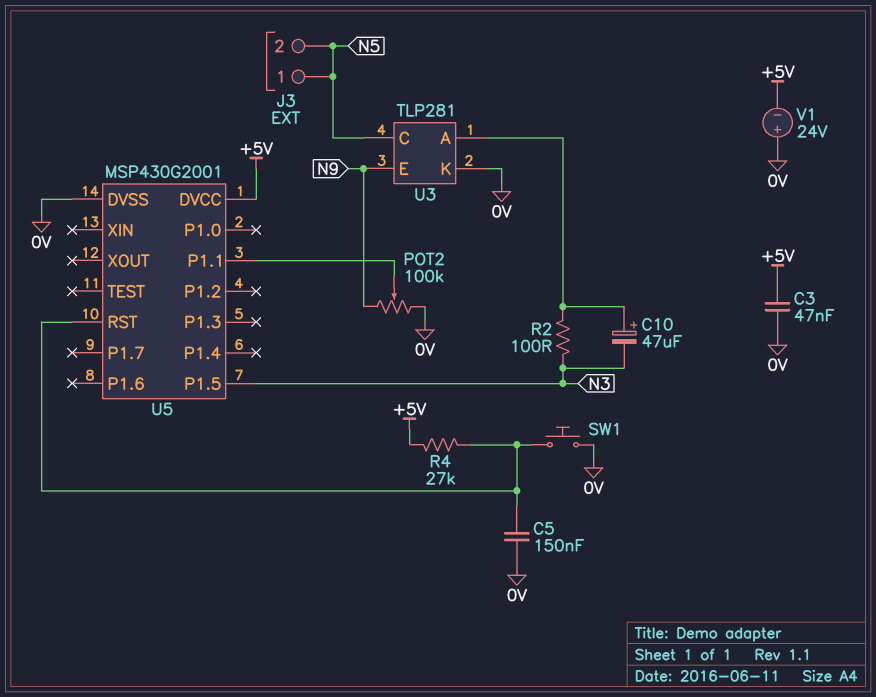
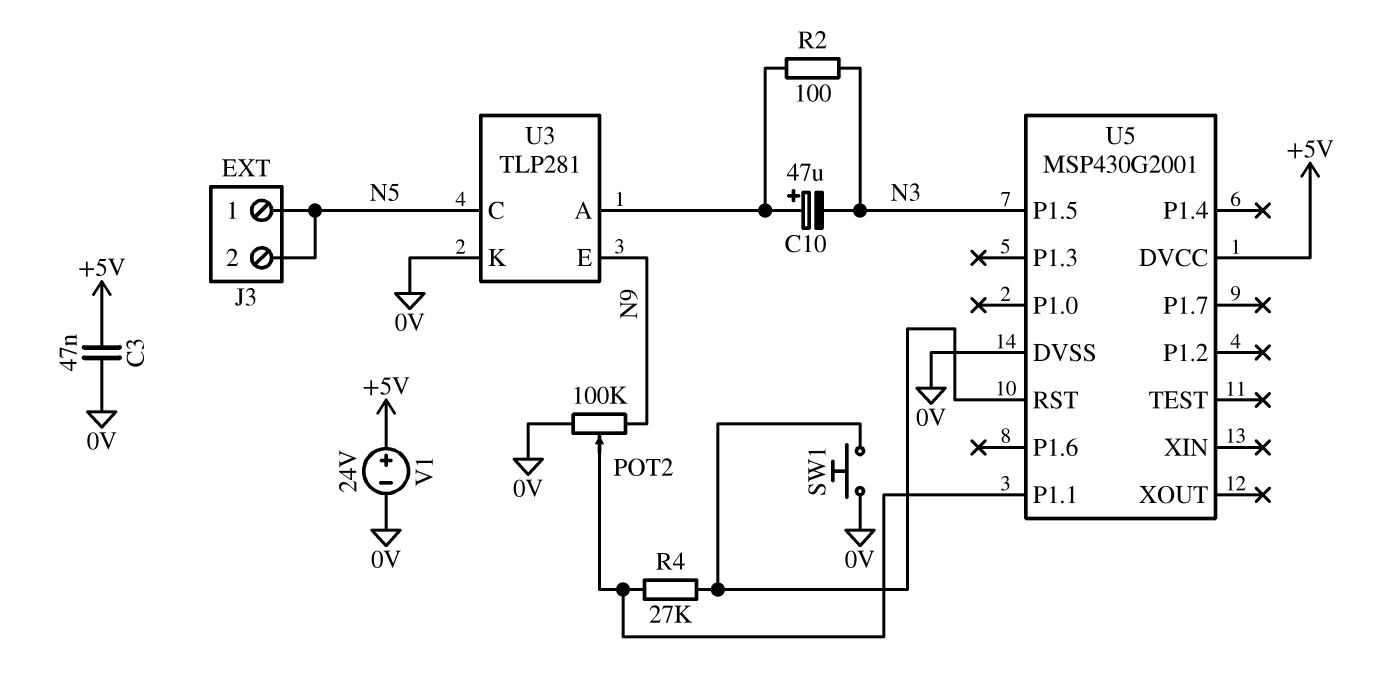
C5: 150nF (0V, U5/RST) -> none
R4: 27k (+5V, U5/RST) -> 27k (U5/P1.1, U5/RST)
V1: 24V (plus 0V, minus +5V) -> 24V (plus +5V, minus 0V)

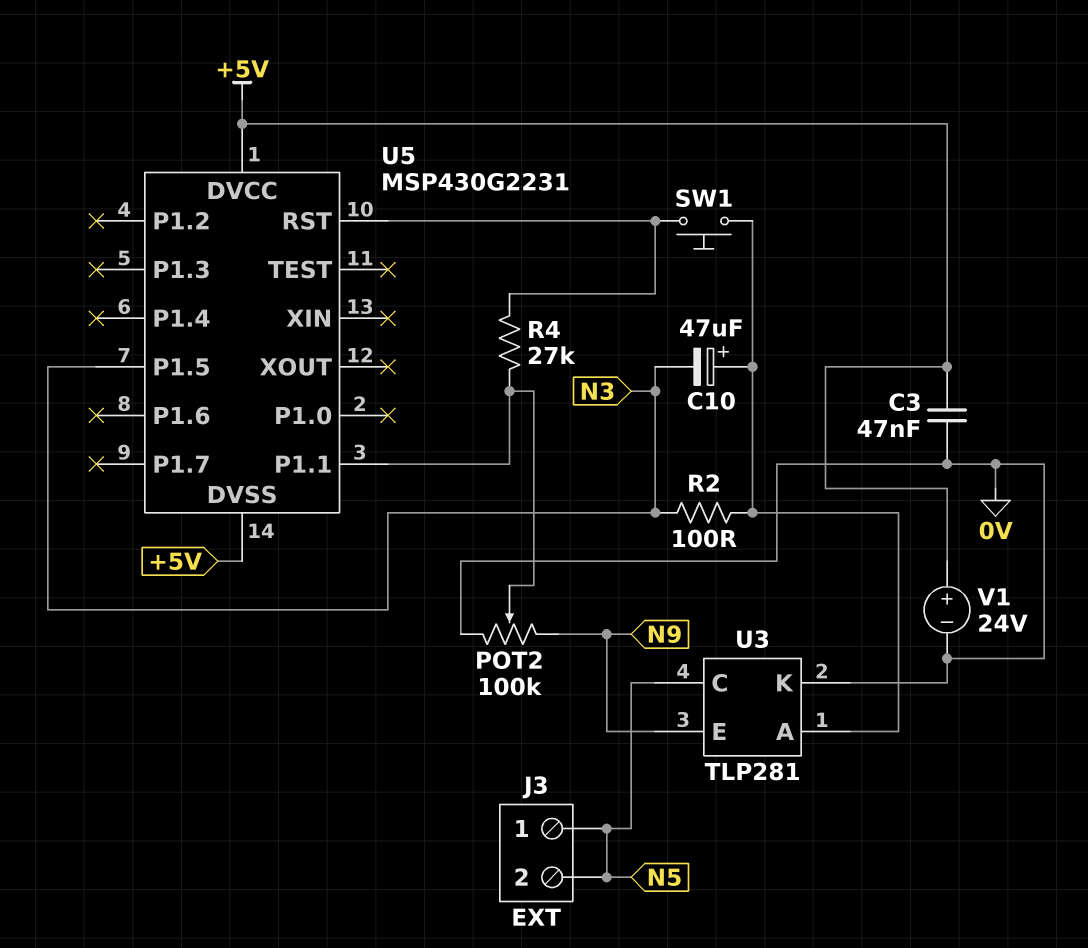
SW1: button (0V, U5/RST) -> button (U3/A, U5/RST)
U5: MSP430G2001 -> MSP430G2231
U5 pin DVSS: 0V -> +5V

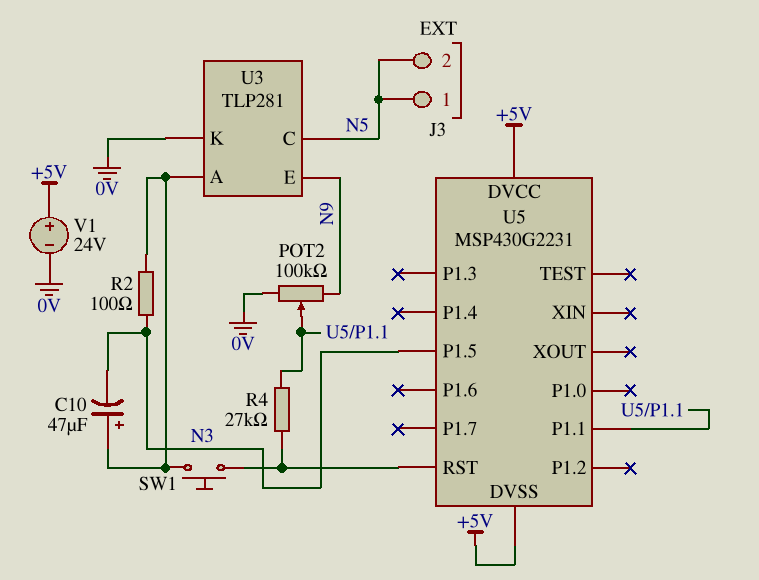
C3: 47nF (+5V, 0V) -> none

